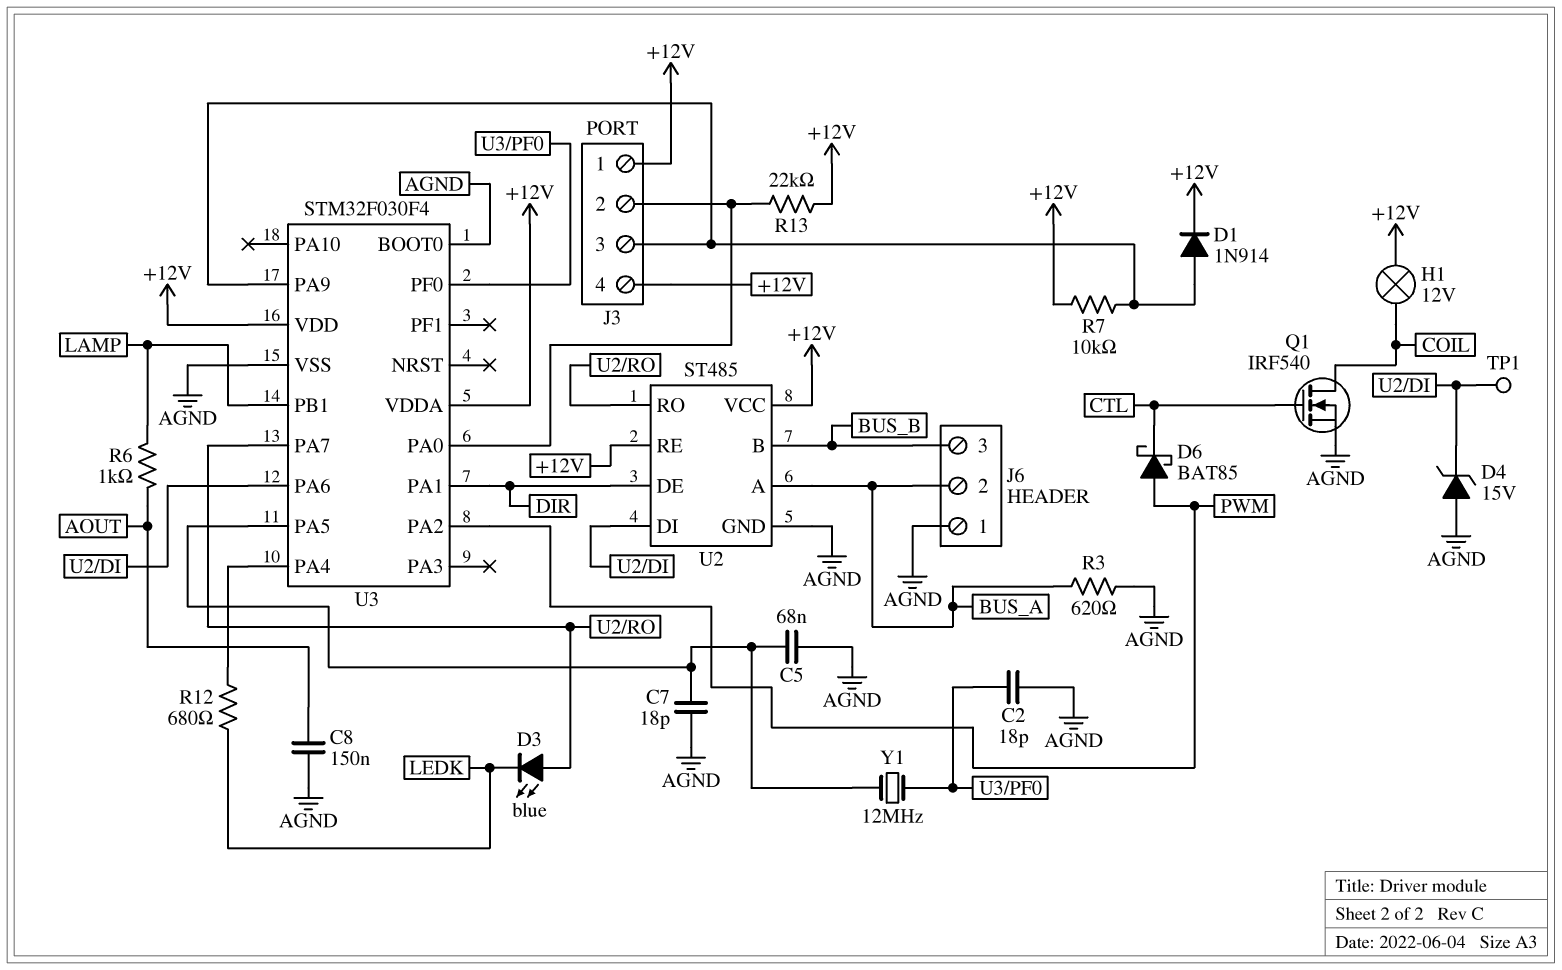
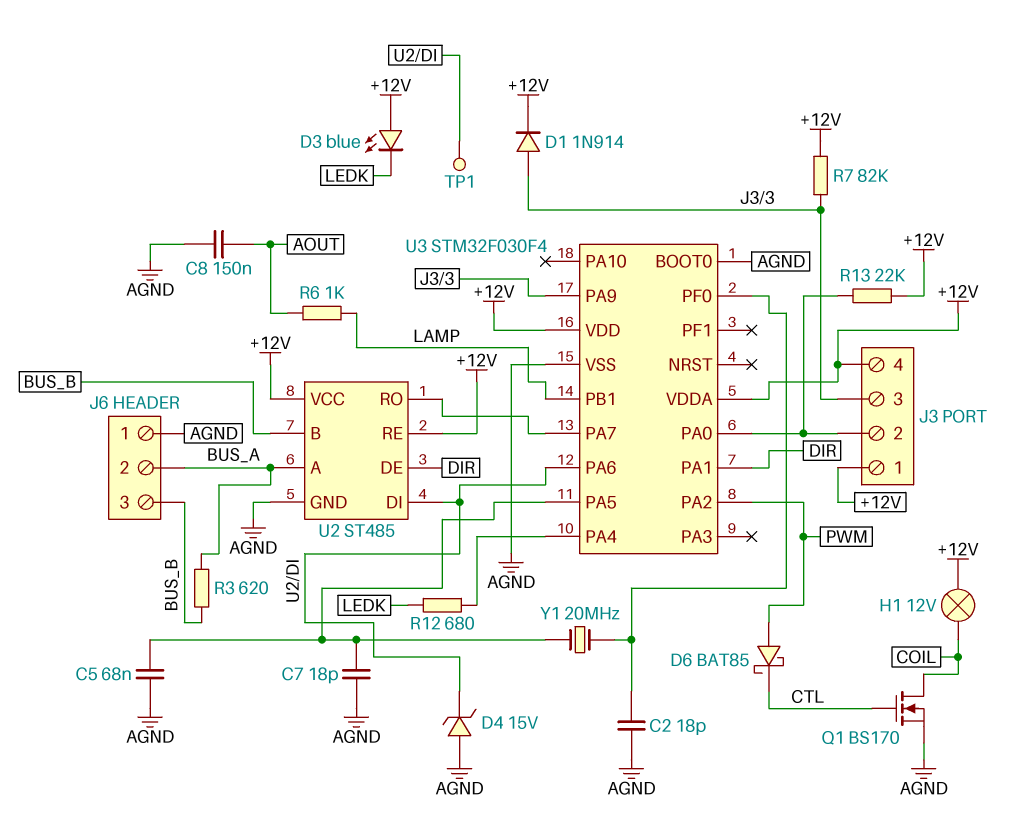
D3: LED blue (A U2/RO, K LEDK) -> LED blue (A +12V, K LEDK)
Q1: NMOS IRF540 (G CTL, D COIL, S AGND) -> NMOS BS170 (G CTL, D COIL, S AGND)
R3: 620 (AGND, BUS_A) -> 620 (BUS_A, BUS_B)
R7: 10k (+12V, J3/3) -> 82k (+12V, J3/3)
Y1: 12MHz (U3/PA5, U3/PF0) -> 20MHz (U3/PA5, U3/PF0)

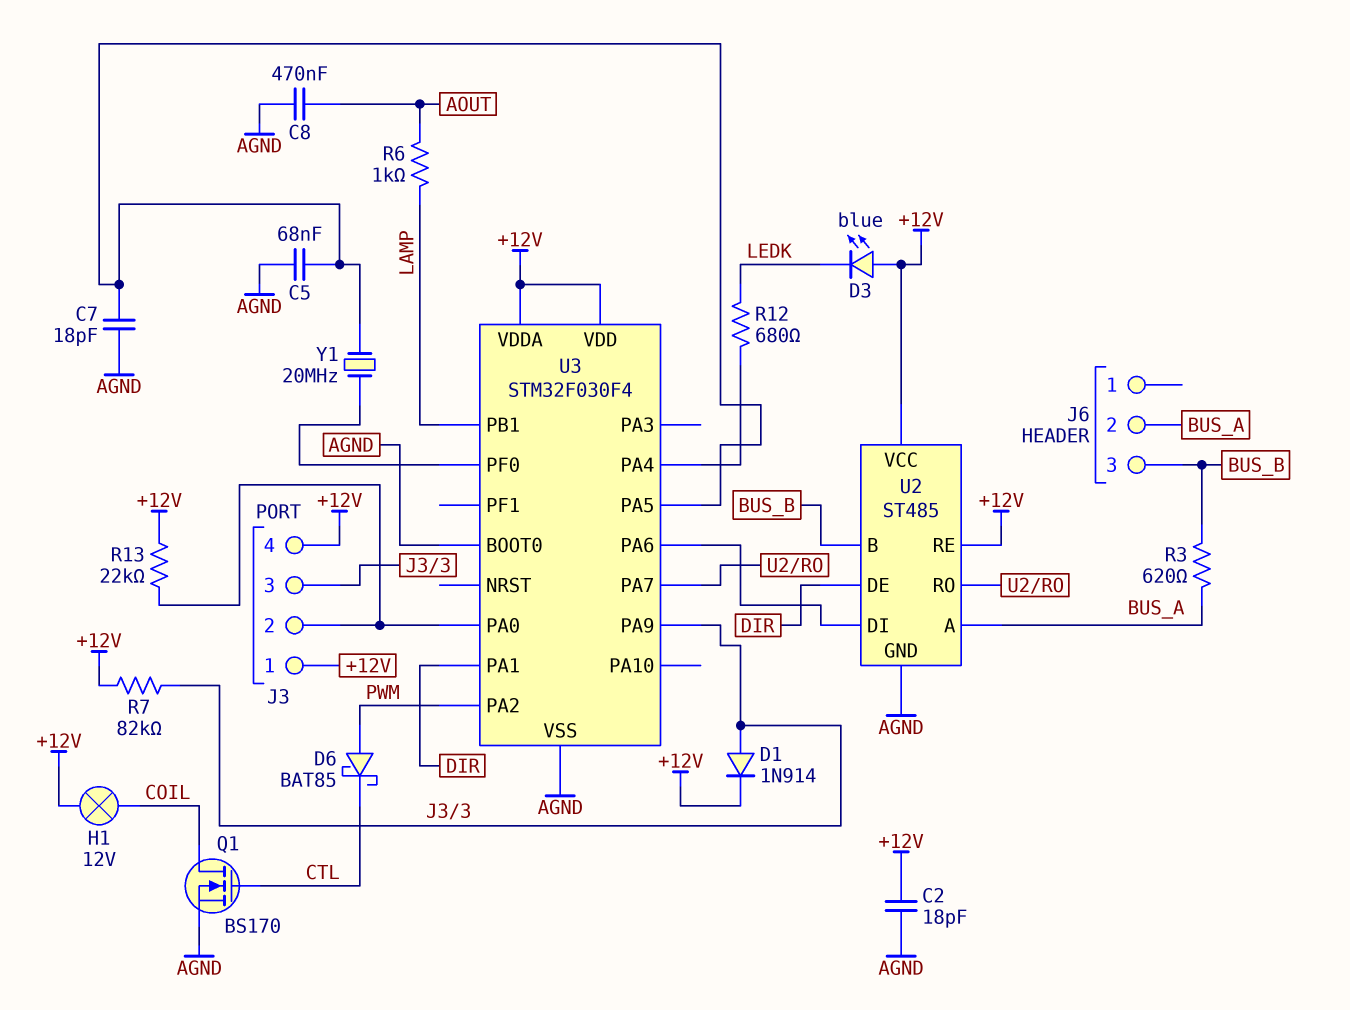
C2: 18pF (AGND, U3/PF0) -> 18pF (+12V, AGND)
C8: 150nF (AGND, AOUT) -> 470nF (AGND, AOUT)
D4: zener 15V (A AGND, K U2/DI) -> none
J6 pin 1: AGND -> none
TP1: test point (U2/DI) -> none

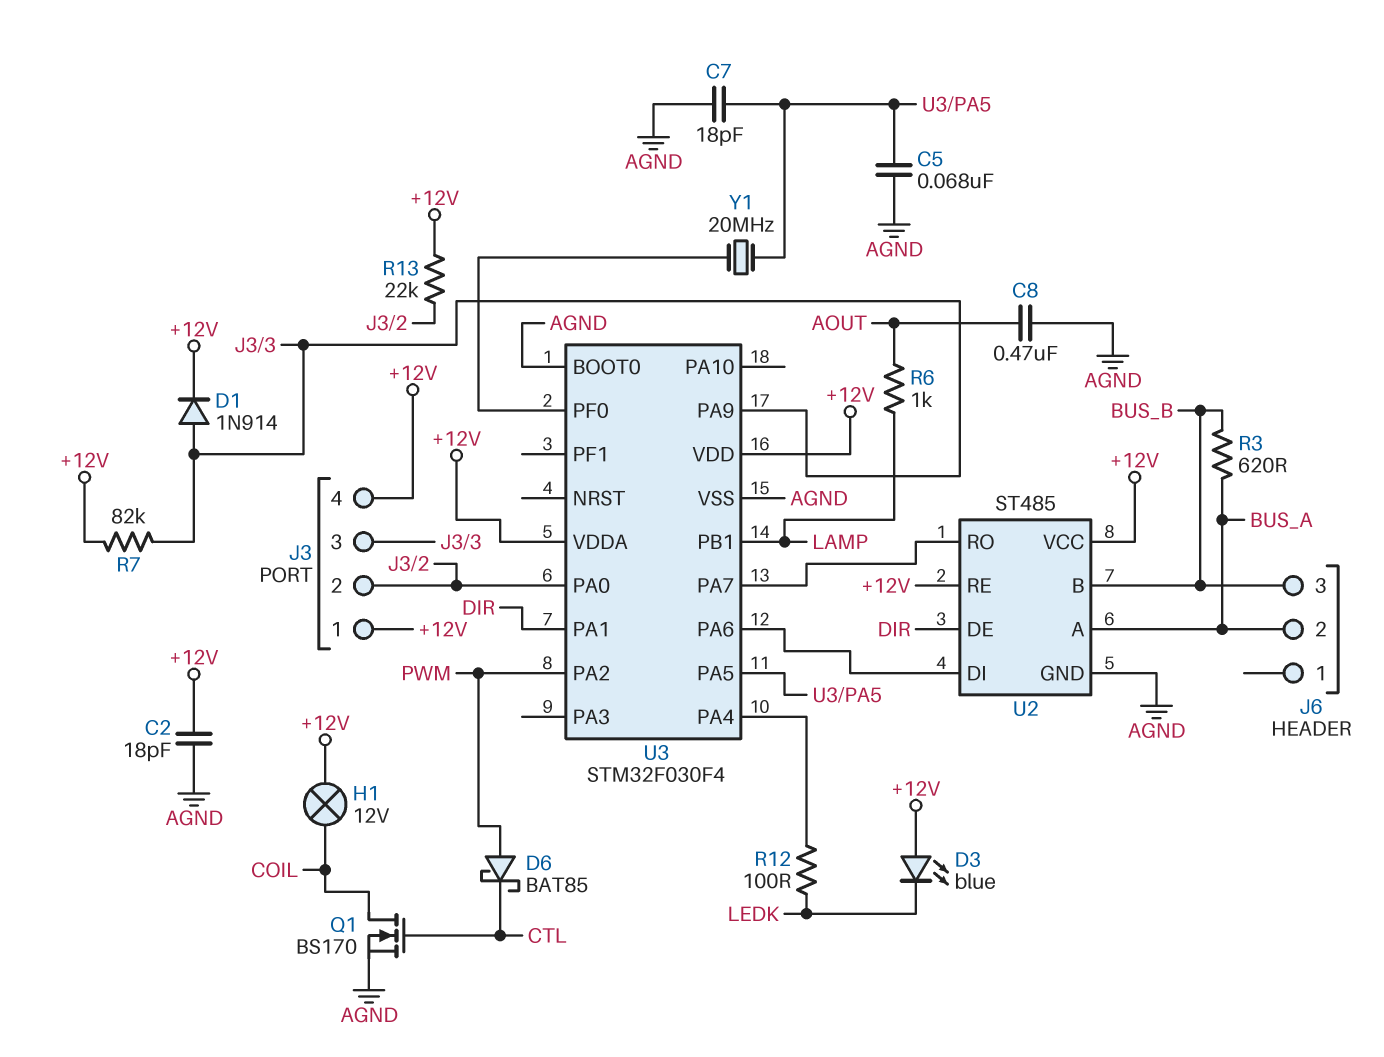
R12: 680 (LEDK, U3/PA4) -> 100 (LEDK, U3/PA4)

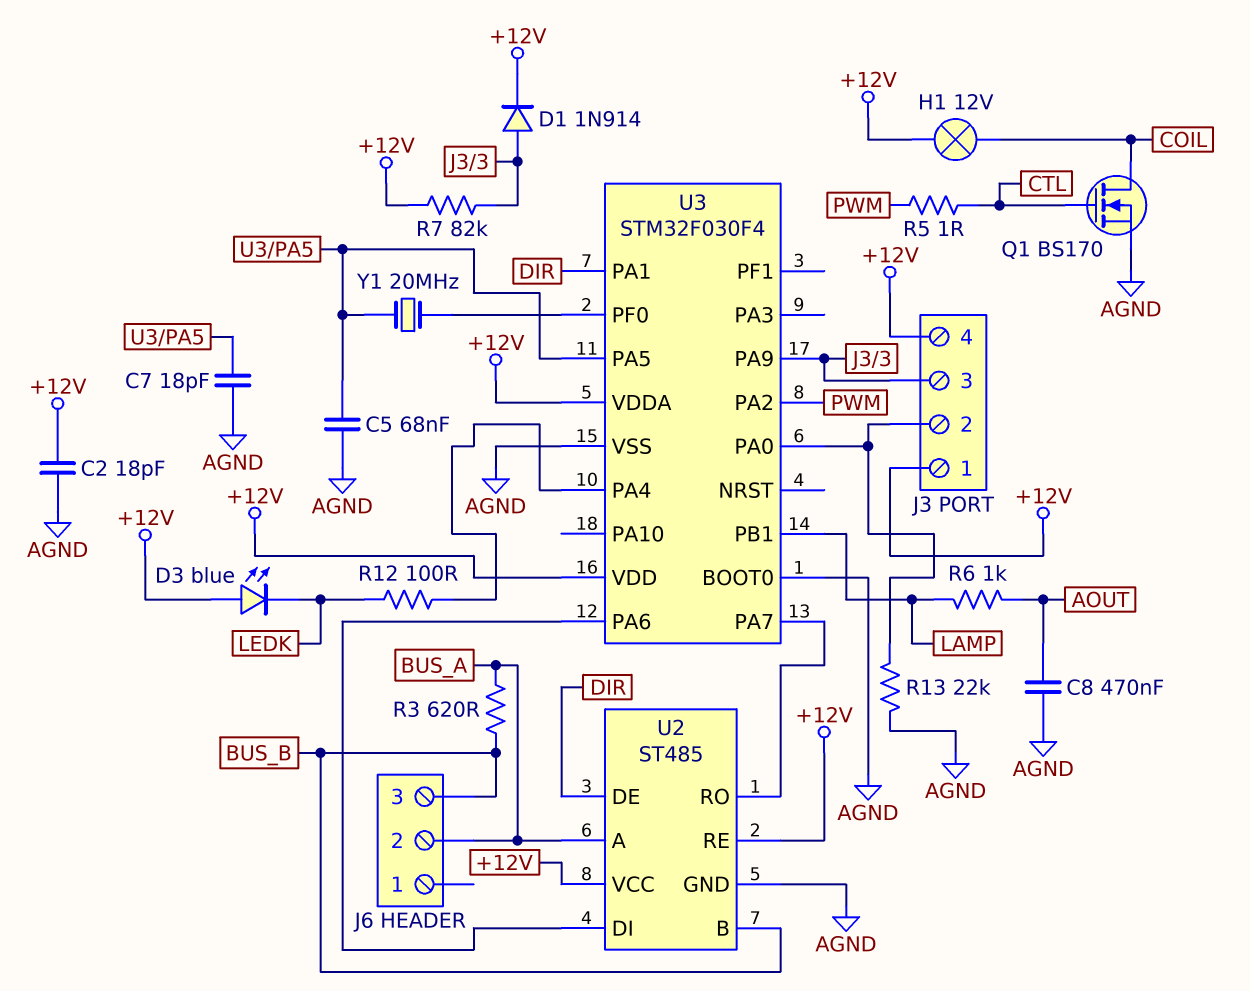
D6: schottky BAT85 (A PWM, K CTL) -> none
R5: none -> 1 (CTL, PWM)
R13: 22k (+12V, J3/2) -> 22k (AGND, J3/2)

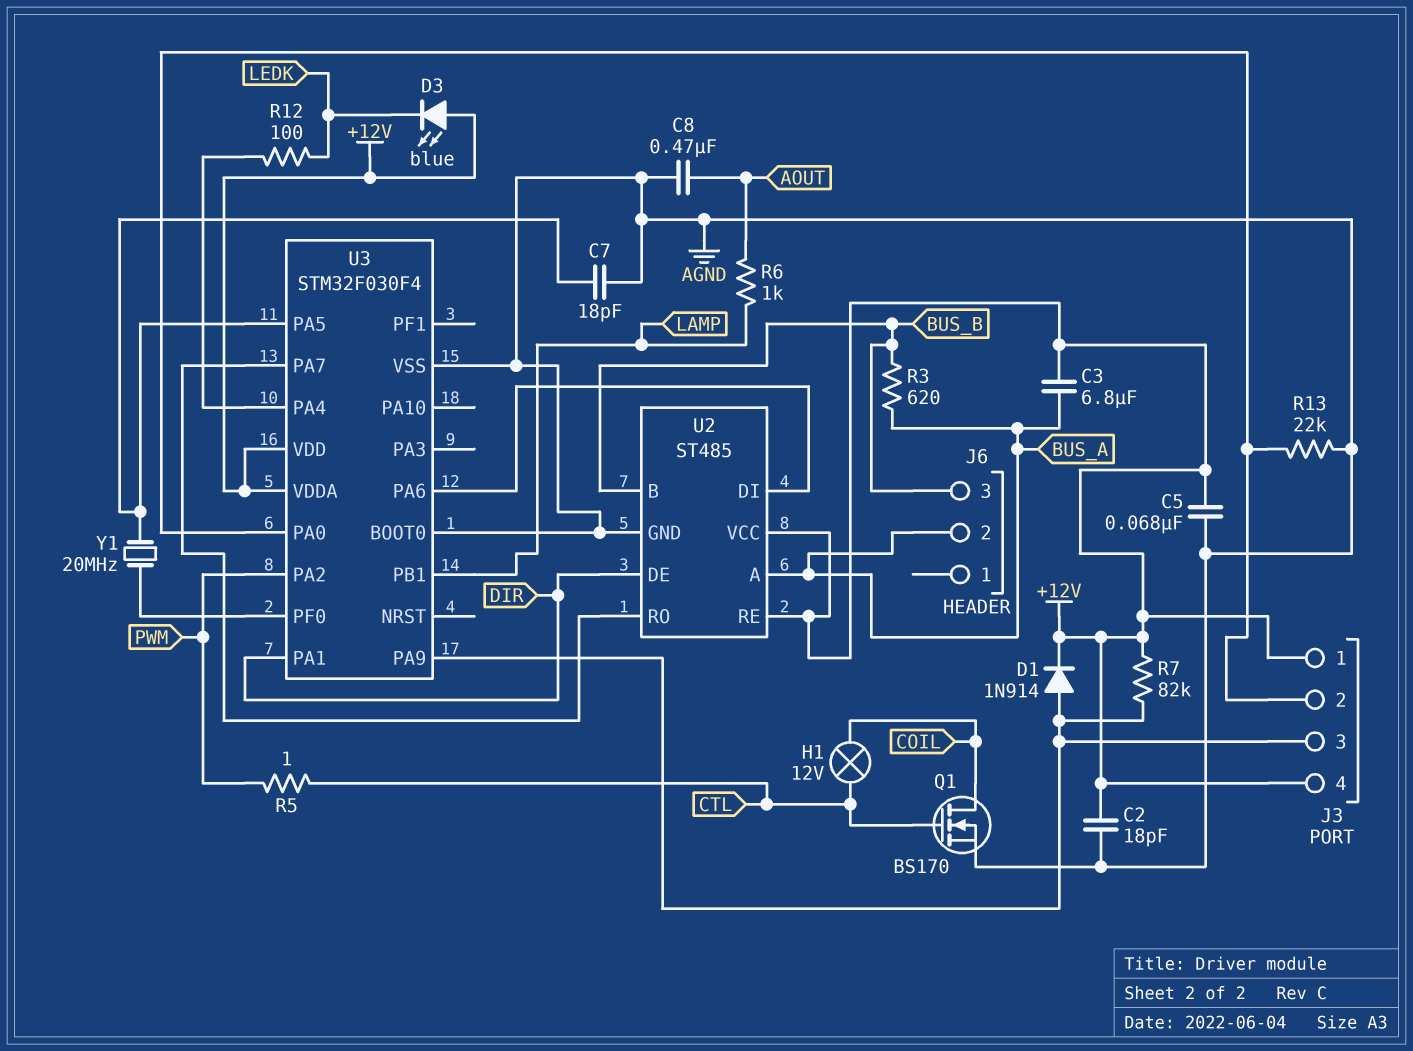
C3: none -> 6.8uF (+12V, BUS_A)
C5: 68nF (AGND, U3/PA5) -> 68nF (+12V, AGND)
H1: lamp 12V (+12V, COIL) -> lamp 12V (COIL, CTL)

